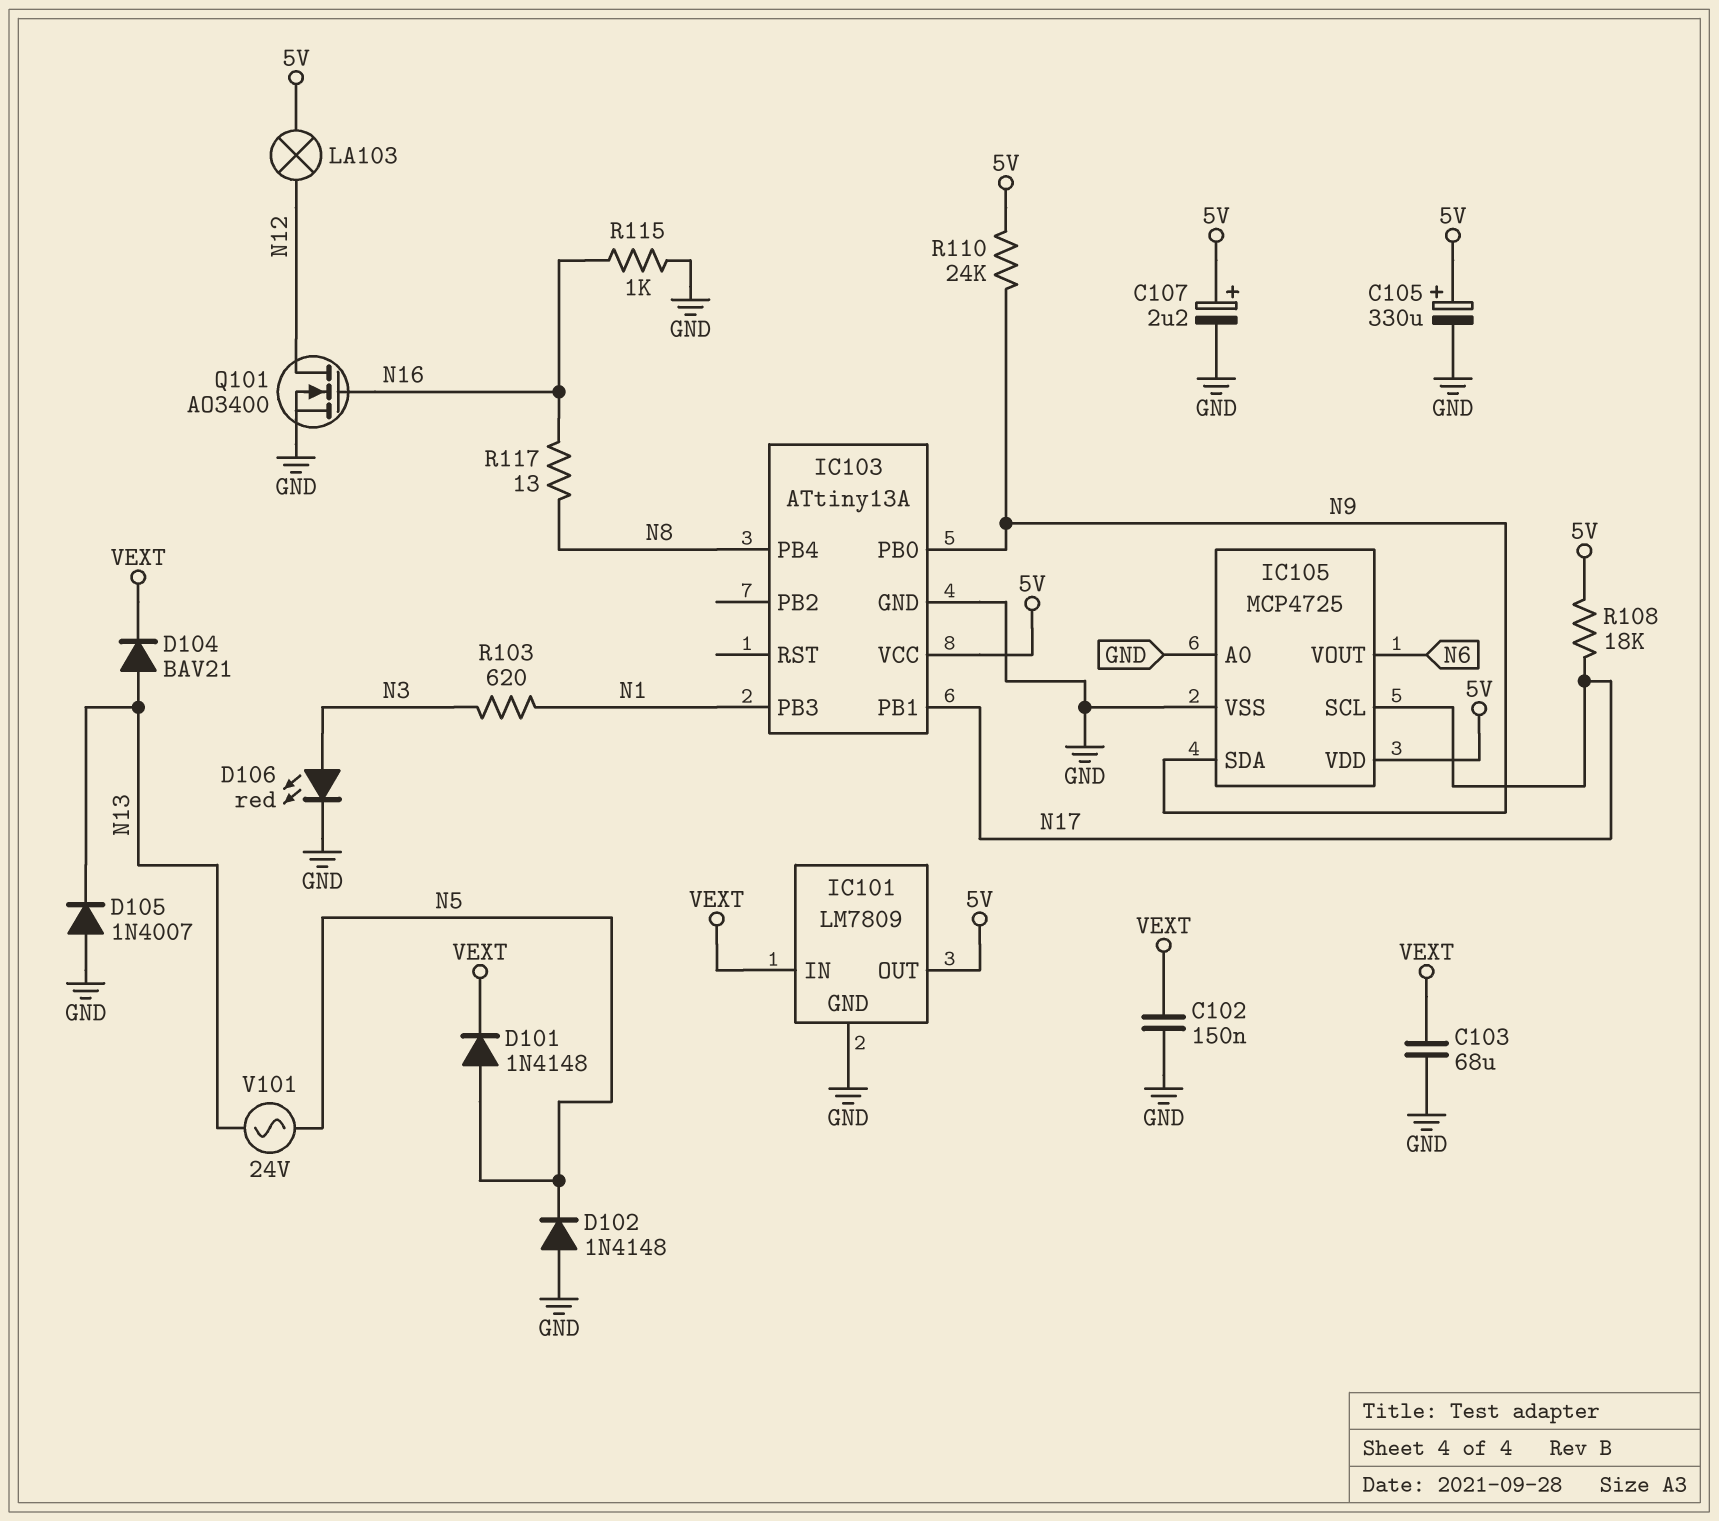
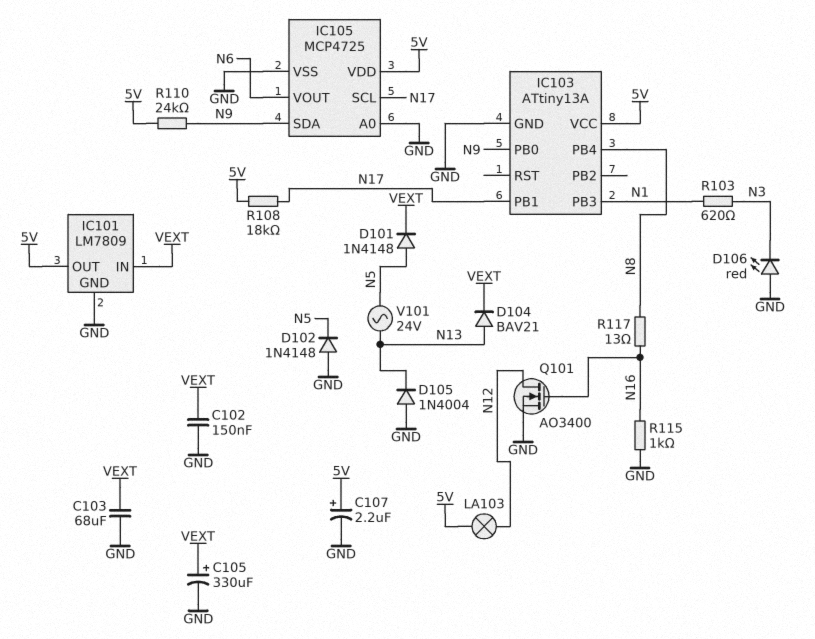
C105: 330uF (plus 5V, minus GND) -> 330uF (plus VEXT, minus GND)
D105: diode 1N4007 (A GND, K N13) -> diode 1N4004 (A GND, K N13)
D106: LED red (A N3, K GND) -> LED red (A GND, K N3)

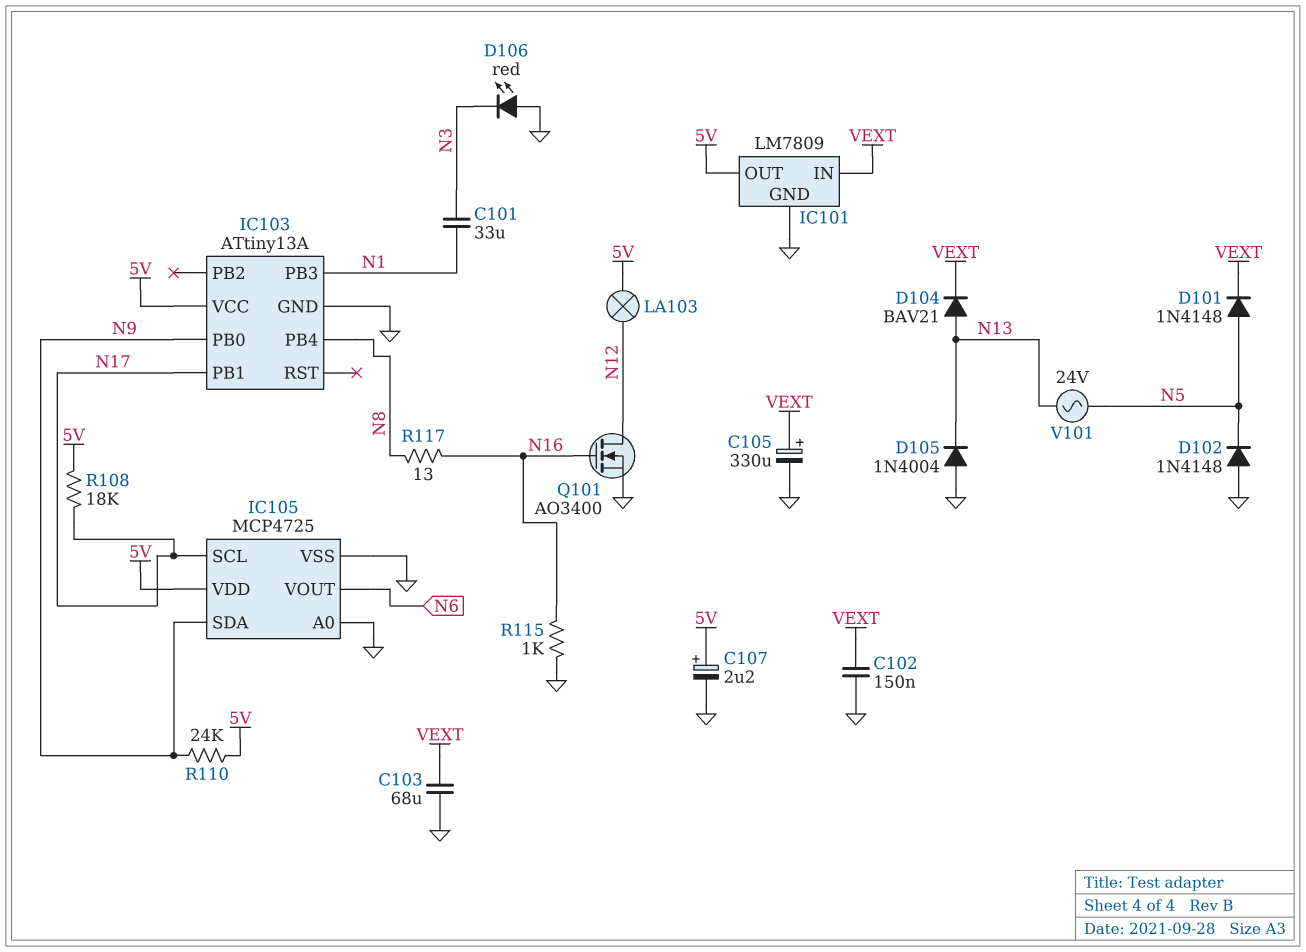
C101: none -> 33uF (N1, N3)
R103: 620 (N1, N3) -> none

